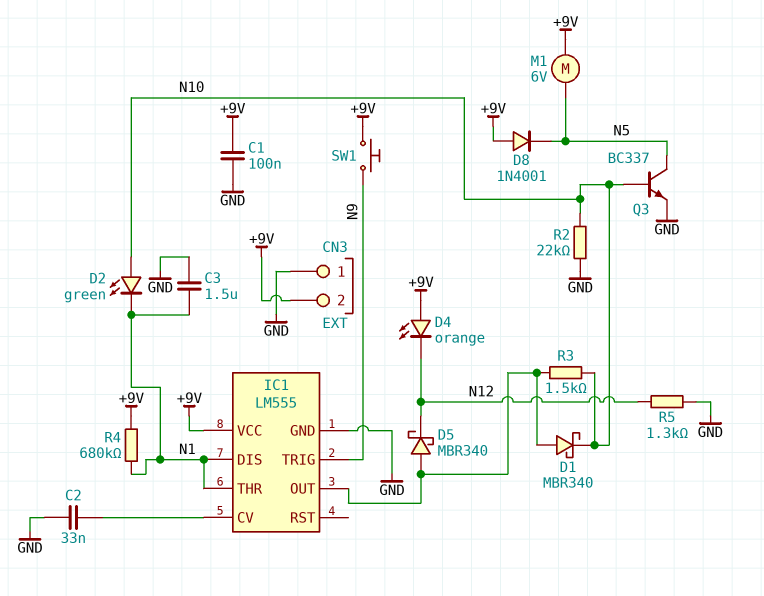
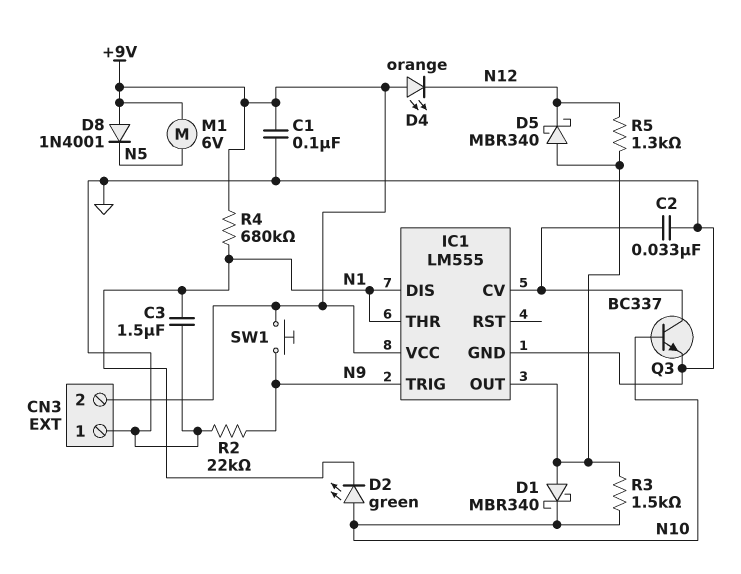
Q3: NPN BC337 (B N10, C N5, E GND) -> NPN BC337 (B N10, C IC1/CV, E GND)
R2: 22k (GND, N10) -> 22k (GND, N9)
R5: 1.3k (GND, N12) -> 1.3k (IC1/OUT, N12)

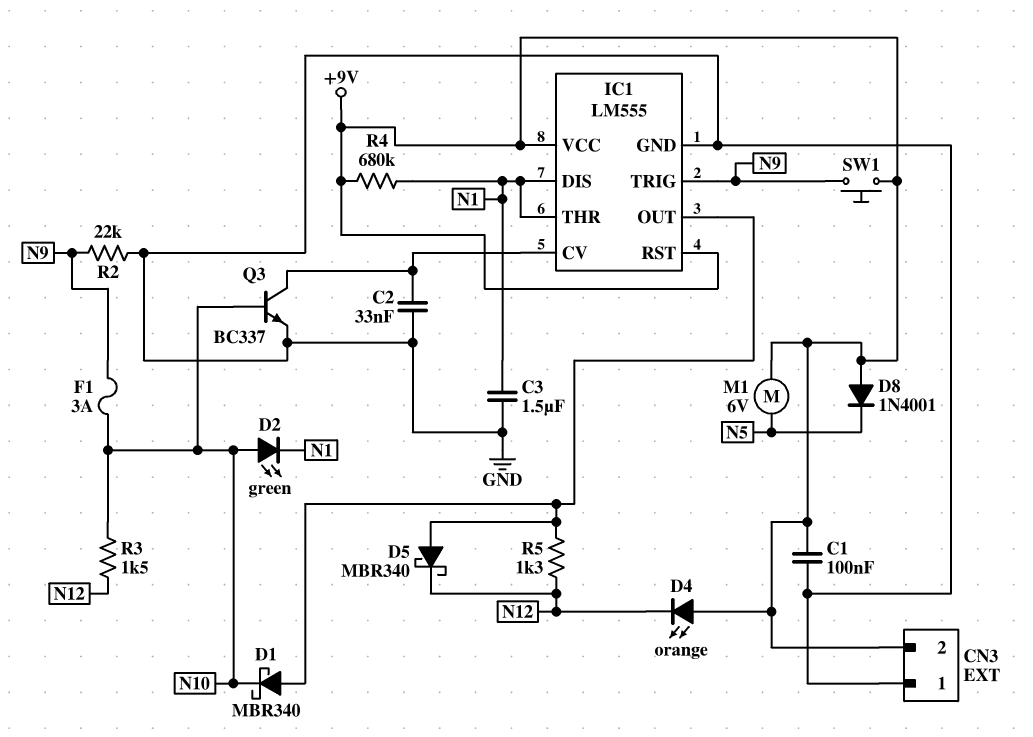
F1: none -> 3A (N9, N10)
IC1 pin RST: none -> +9V
R3: 1.5k (IC1/OUT, N10) -> 1.5k (N10, N12)

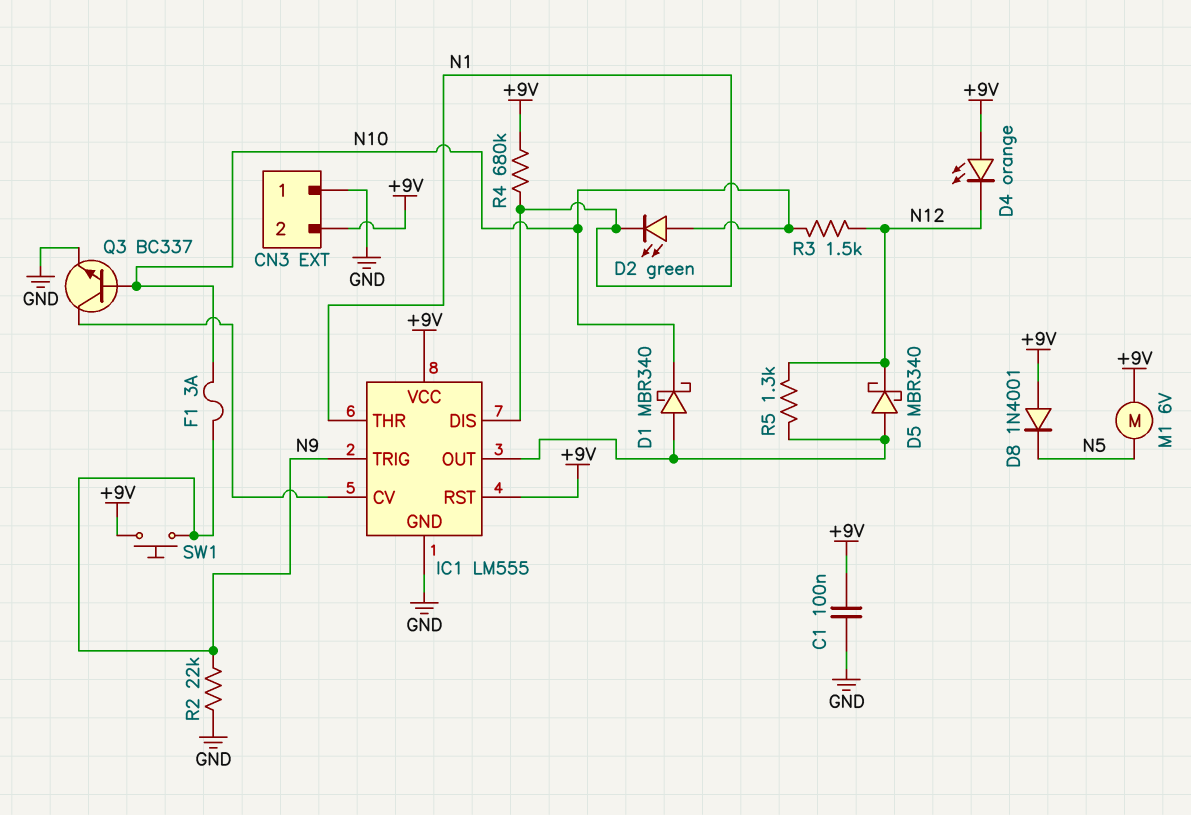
C2: 33nF (GND, IC1/CV) -> none
C3: 1.5uF (GND, N1) -> none

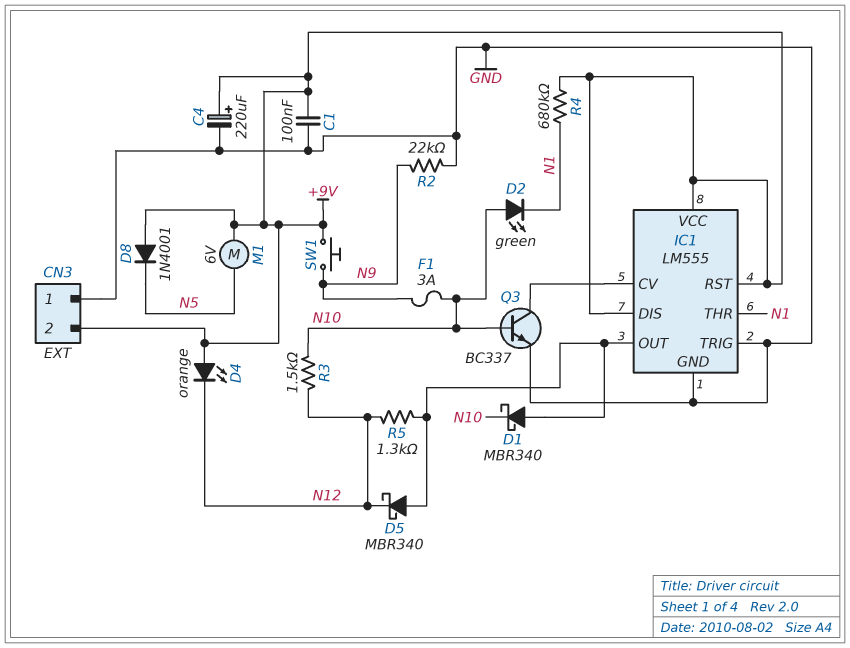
C4: none -> 220uF (plus +9V, minus GND)
IC1 pin DIS: N1 -> +9V
IC1 pin TRIG: N9 -> GND

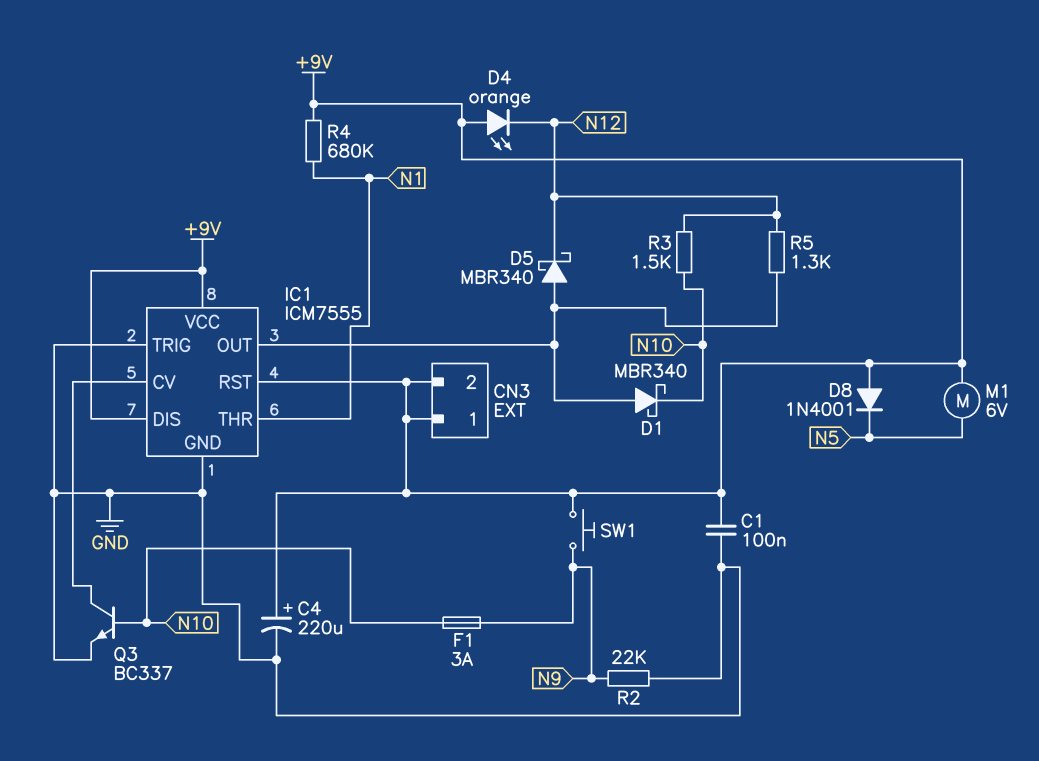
CN3 pin 1: GND -> +9V
D2: LED green (A N10, K N1) -> none
IC1: LM555 -> ICM7555

